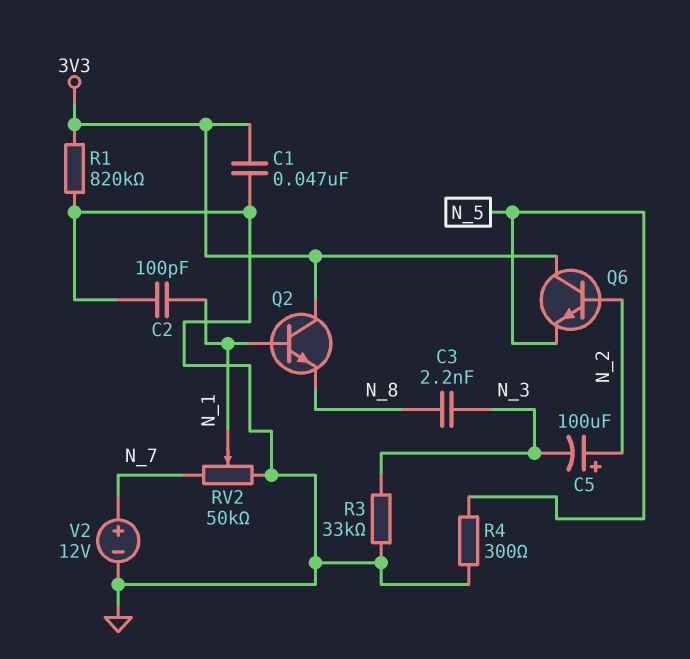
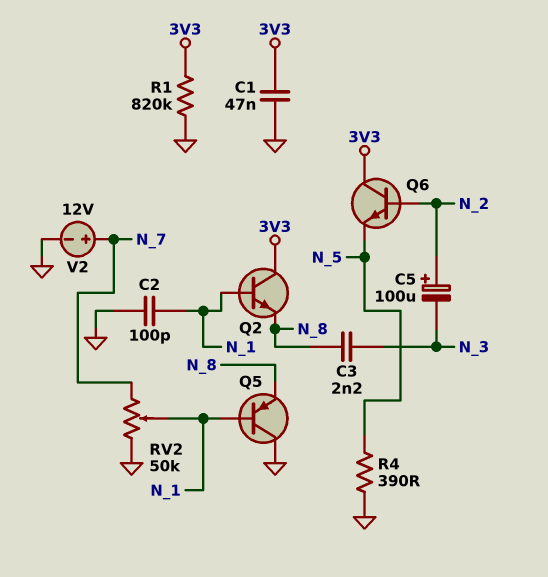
Q5: none -> PNP (B N_1, C GND, E N_8)
R3: 33k (GND, N_3) -> none
R4: 300 (GND, N_5) -> 390 (GND, N_5)

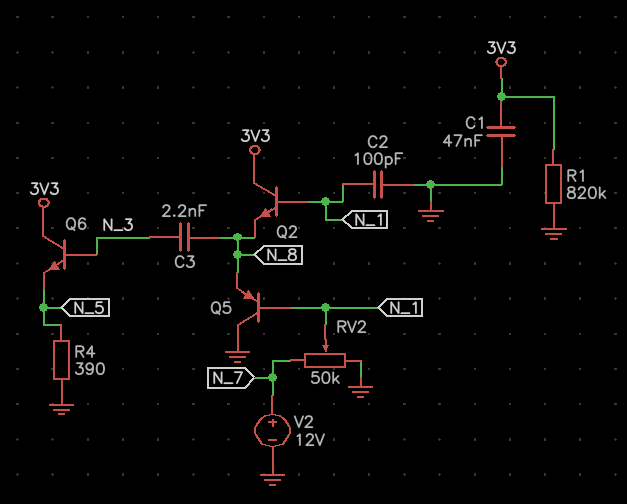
C5: 100uF (plus N_2, minus N_3) -> none
Q6: NPN (B N_2, C 3V3, E N_5) -> NPN (B N_3, C 3V3, E N_5)

